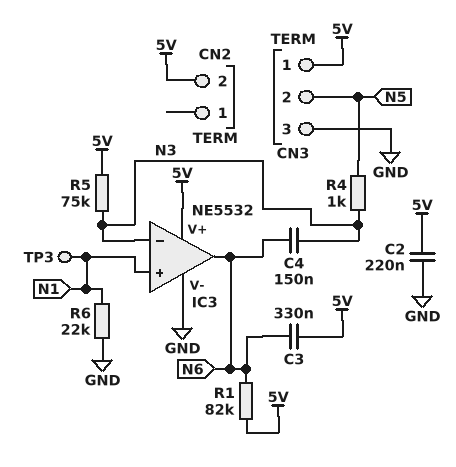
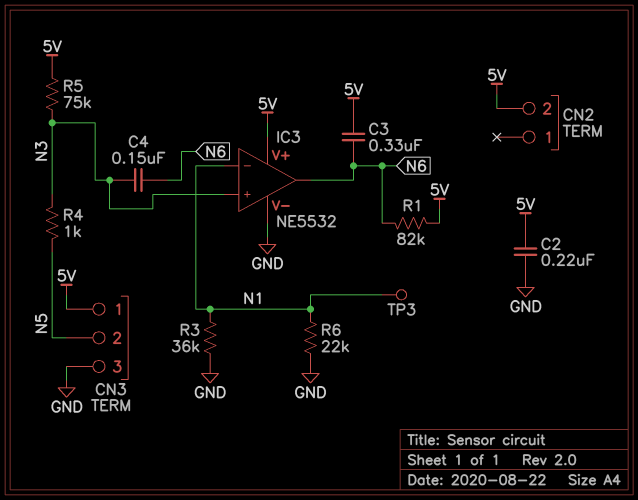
IC3 pin in+: N1 -> N3
IC3 pin in-: N3 -> N1
R3: none -> 36k (GND, N1)

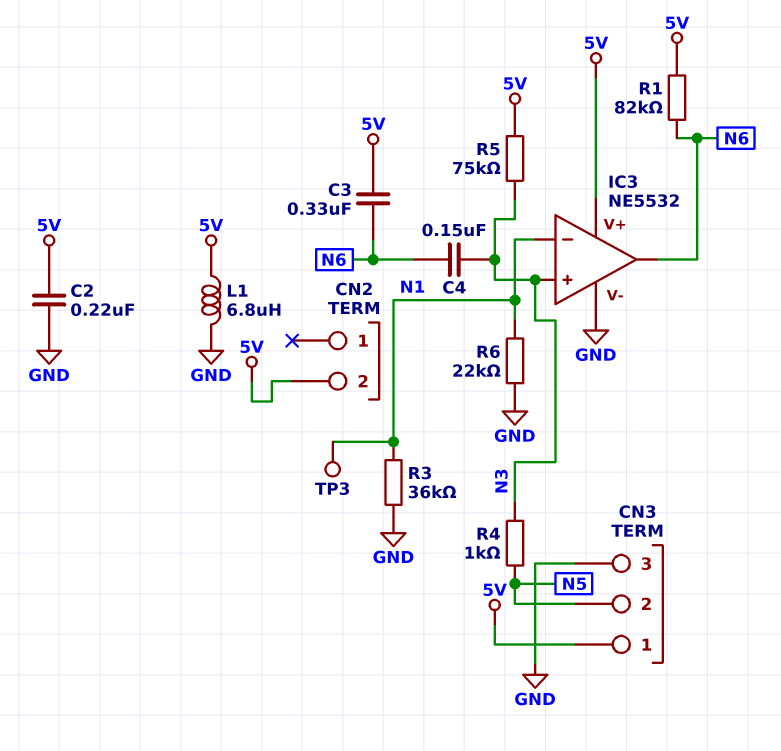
L1: none -> 6.8uH (5V, GND)

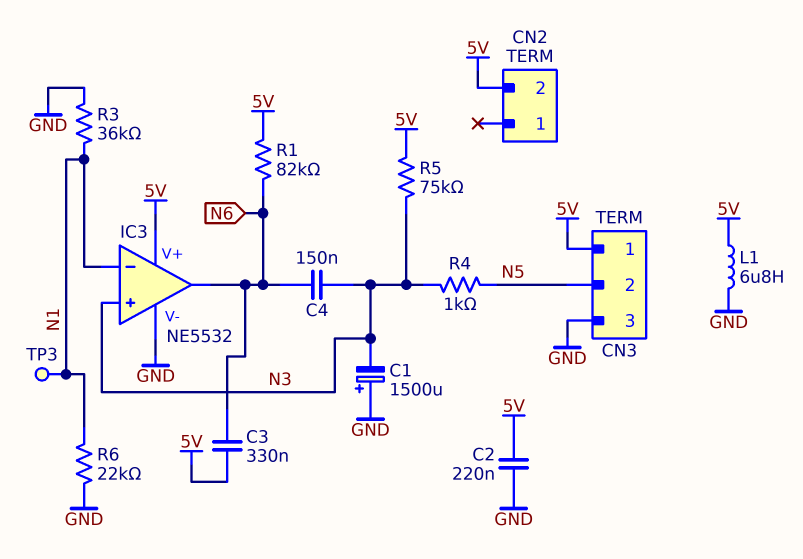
C1: none -> 1500uF (plus GND, minus N3)

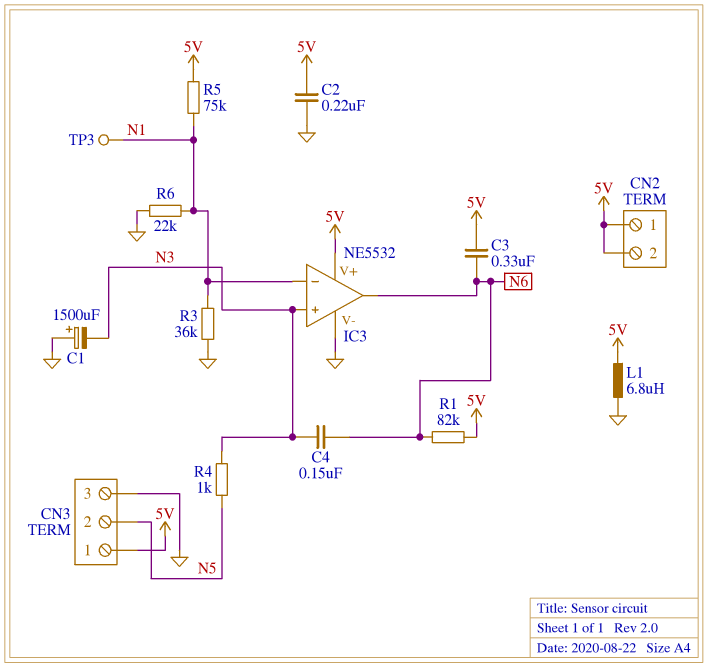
CN2 pin 1: none -> 5V
R5: 75k (5V, N3) -> 75k (5V, N1)

